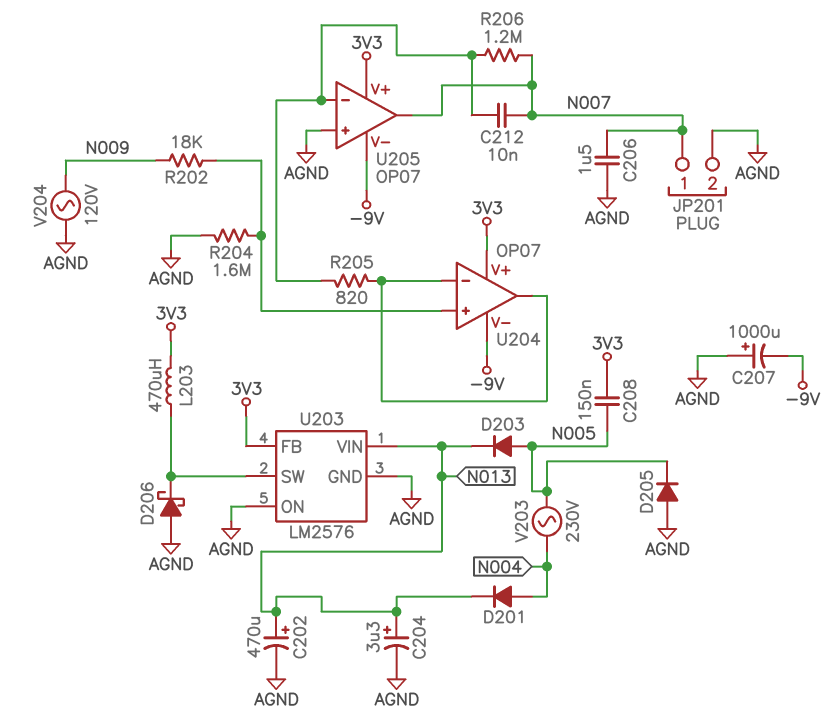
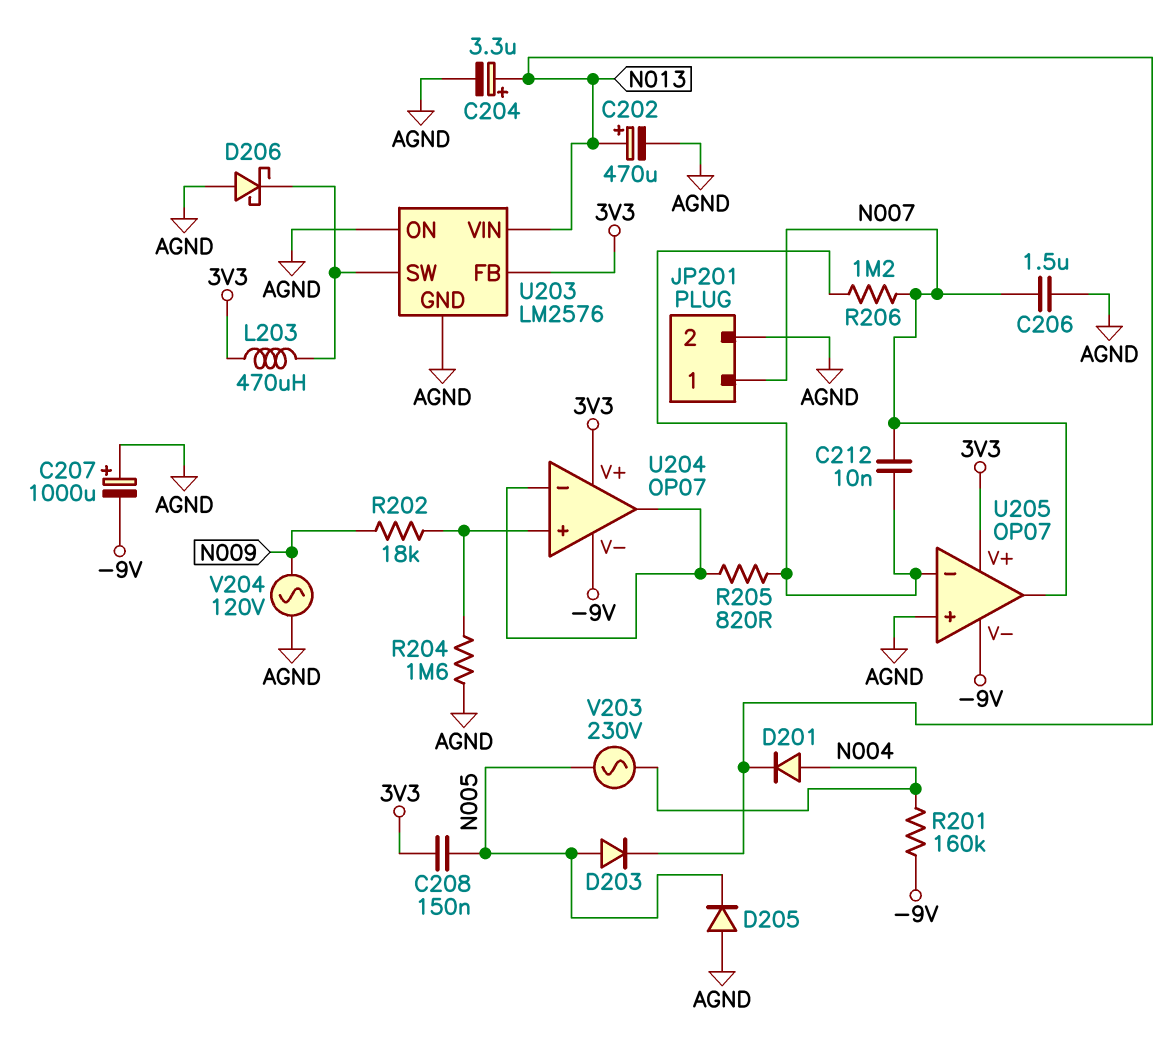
R201: none -> 160k (-9V, N004)

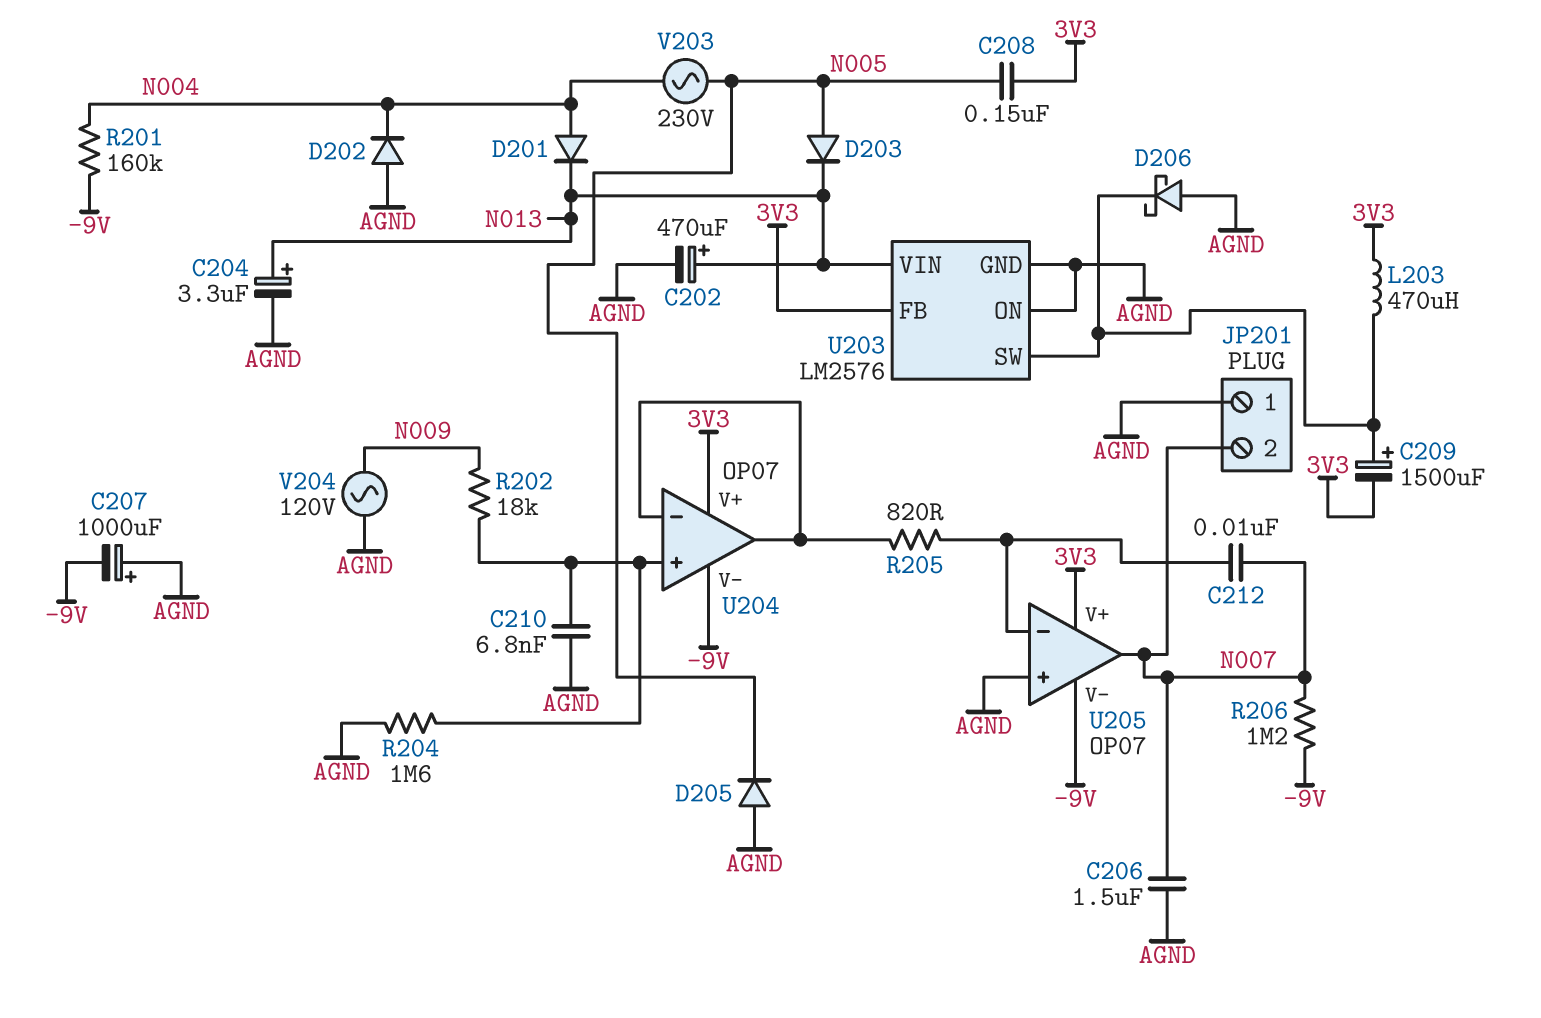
C209: none -> 1500uF (plus U203/SW, minus 3V3)
C210: none -> 6.8nF (AGND, U204/in+)
D202: none -> diode (A AGND, K N004)
JP201 pin 1: N007 -> AGND
JP201 pin 2: AGND -> N007
R206: 1.2M (N007, U205/in-) -> 1.2M (-9V, N007)

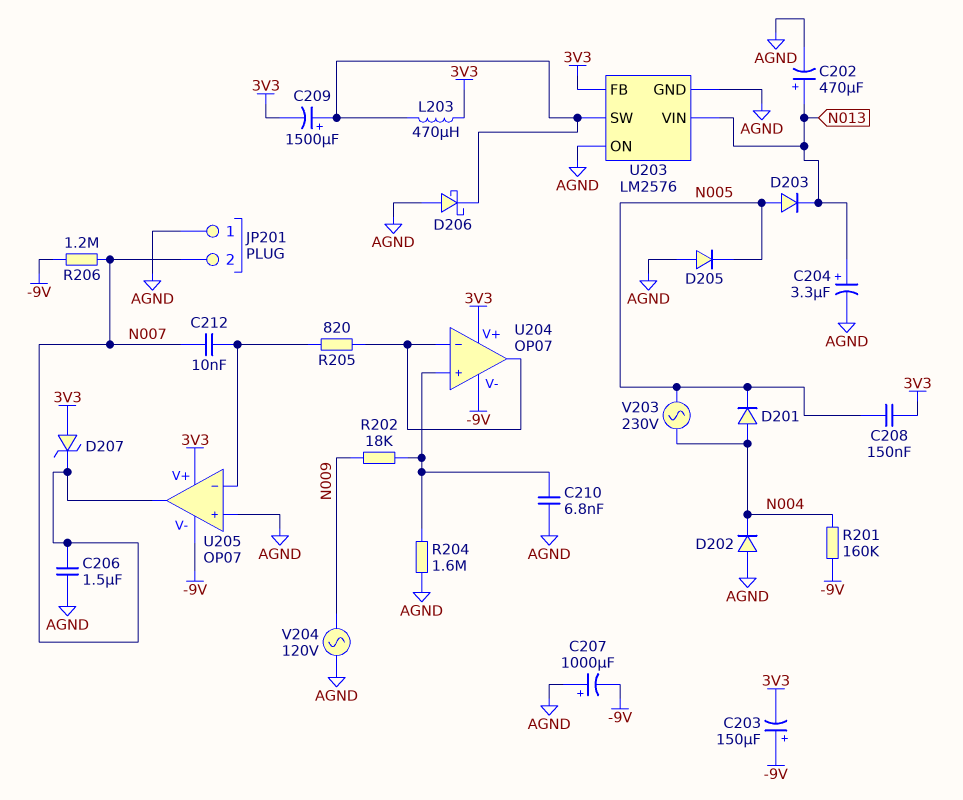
C203: none -> 150uF (plus -9V, minus 3V3)
D201: diode (A N004, K N013) -> diode (A N004, K N005)
D207: none -> zener (A 3V3, K N007)

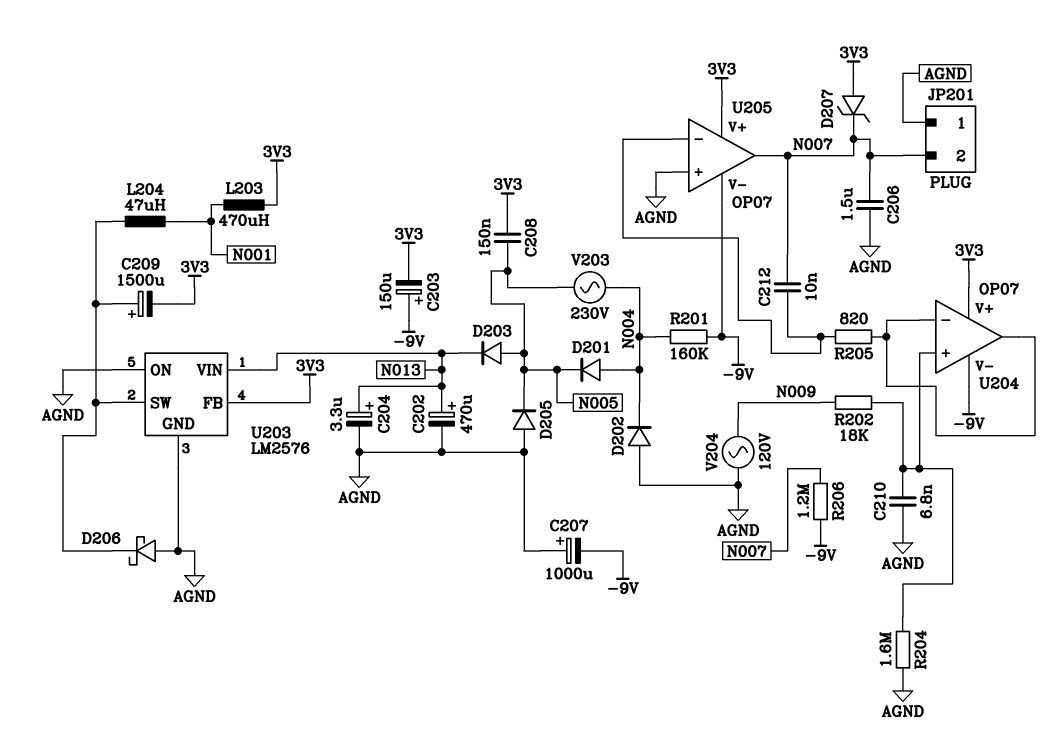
L203: 470uH (3V3, U203/SW) -> 470uH (3V3, N001)
L204: none -> 47uH (N001, U203/SW)

